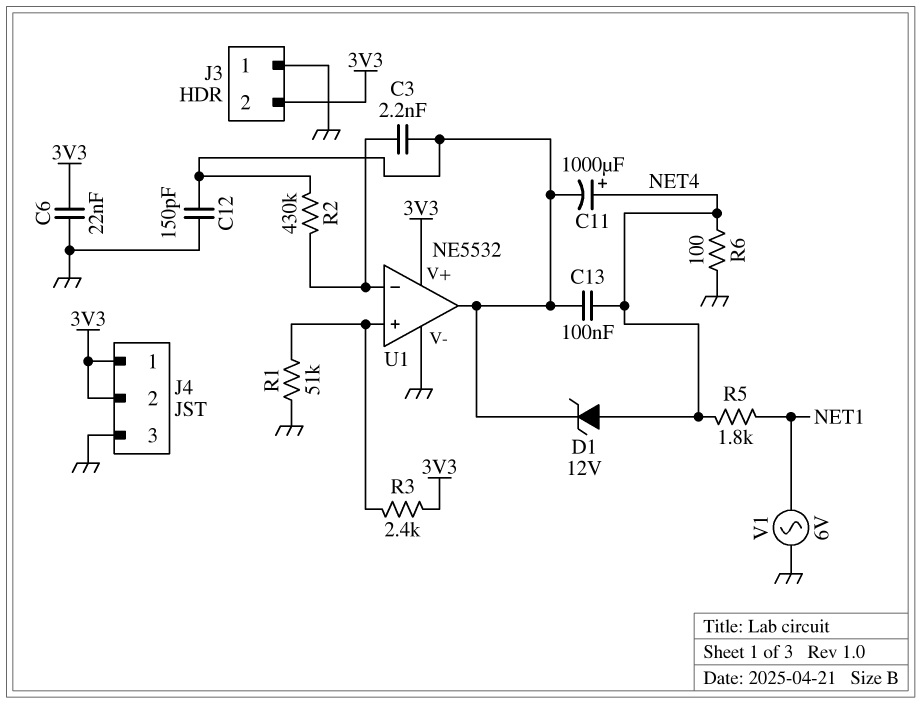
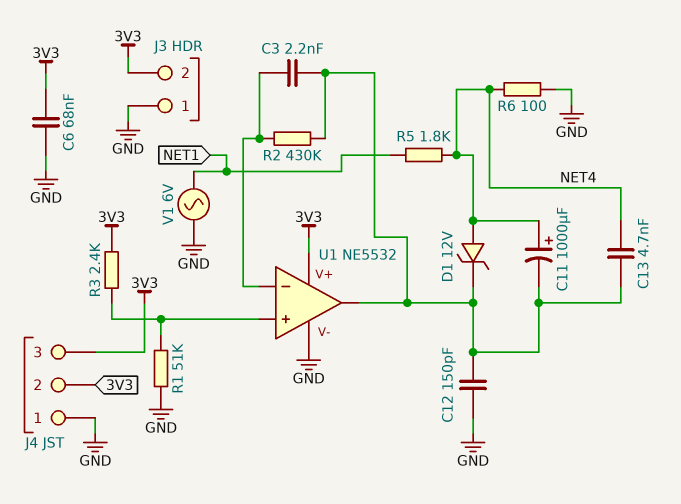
C6: 22nF (3V3, GND) -> 68nF (3V3, GND)
C13: 100nF (NET4, U1/out) -> 4.7nF (NET4, U1/out)
J4 pin 1: 3V3 -> GND
J4 pin 3: GND -> 3V3

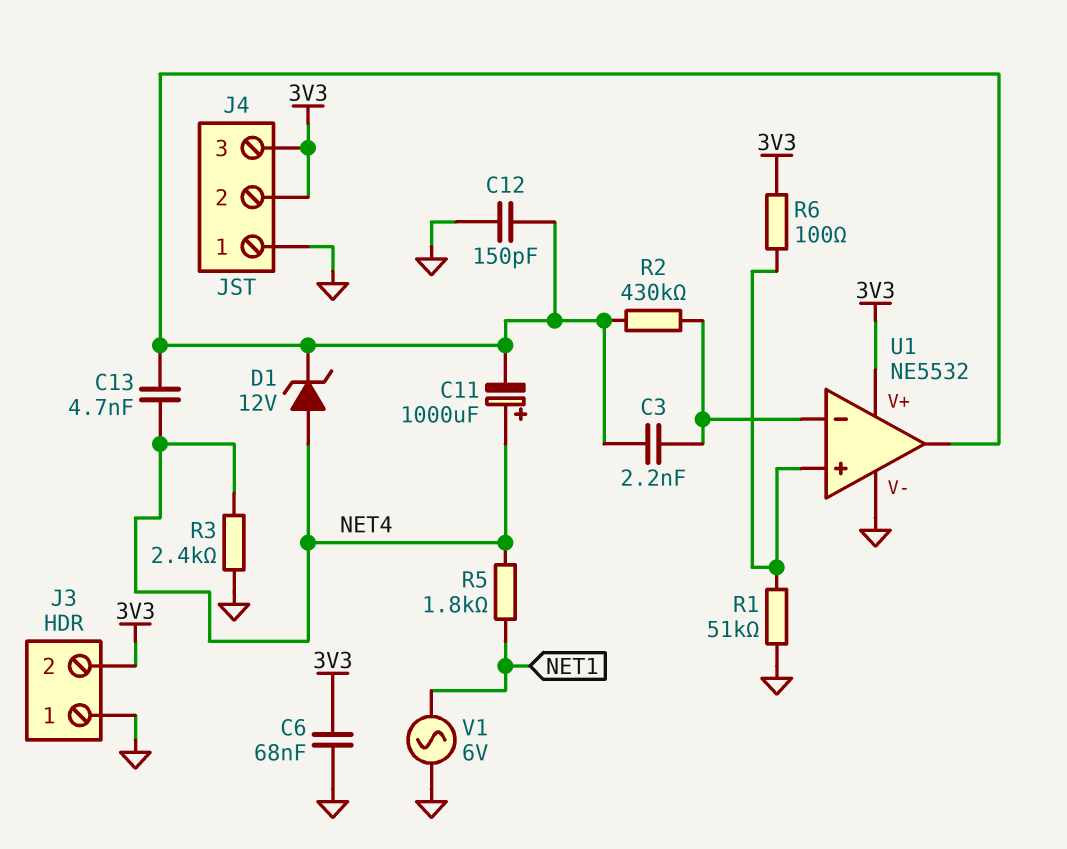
R3: 2.4k (3V3, U1/in+) -> 2.4k (GND, NET4)
R6: 100 (GND, NET4) -> 100 (3V3, U1/in+)

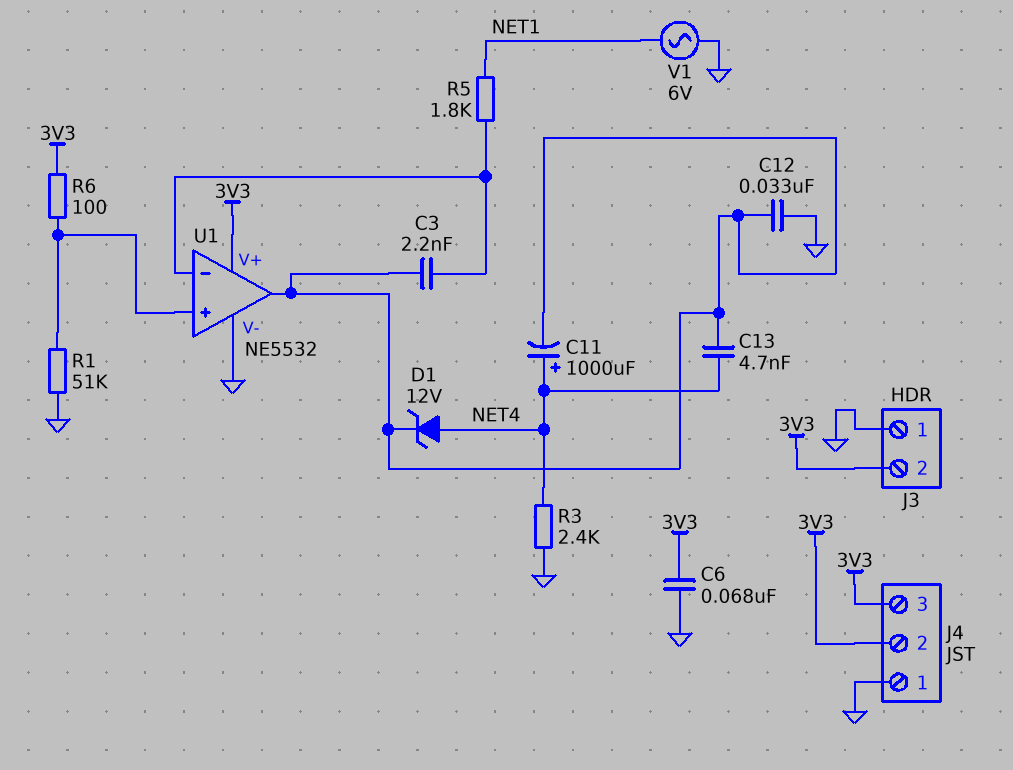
C12: 150pF (GND, U1/out) -> 33nF (GND, U1/out)
R2: 430k (U1/in-, U1/out) -> none
R5: 1.8k (NET1, NET4) -> 1.8k (NET1, U1/in-)

